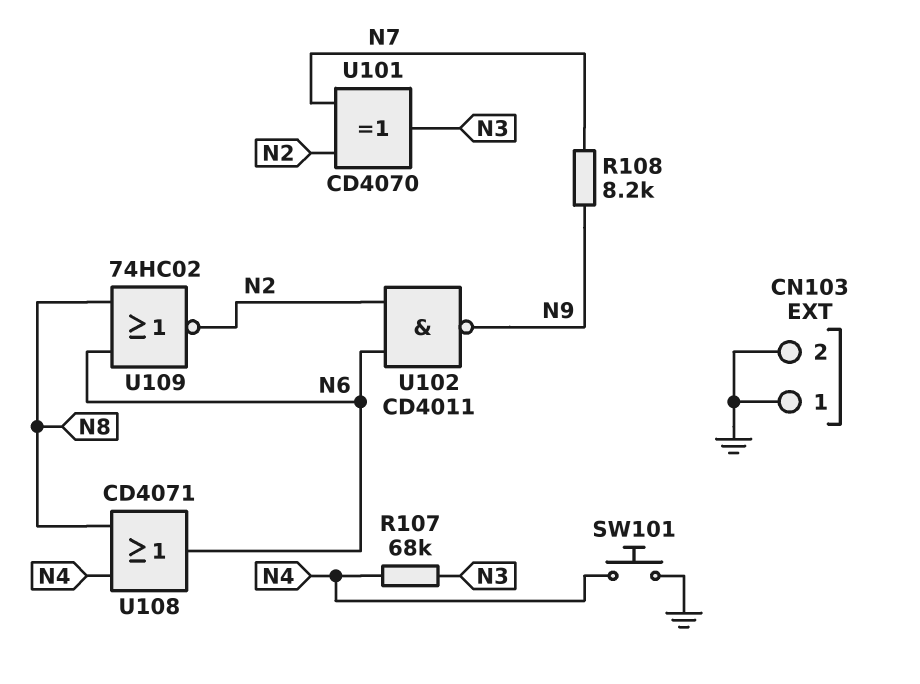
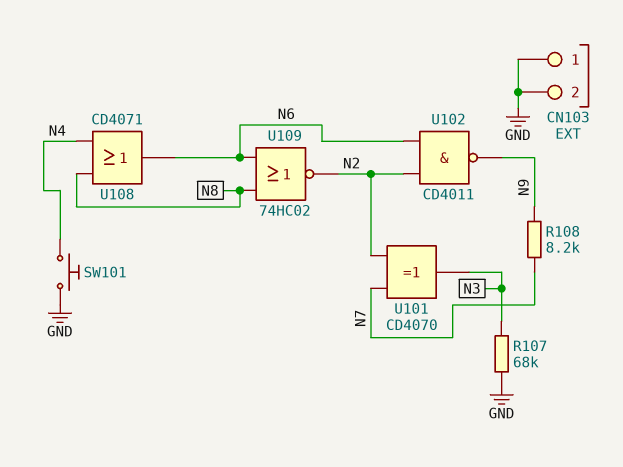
R107: 68k (N3, N4) -> 68k (GND, N3)

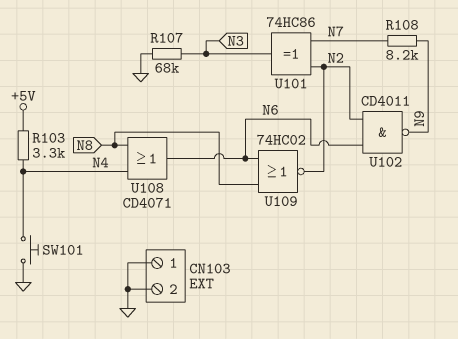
R103: none -> 3.3k (+5V, N4)
U101: XOR CD4070 (in N2, in N7, out N3) -> XOR 74HC86 (in N2, in N7, out N3)

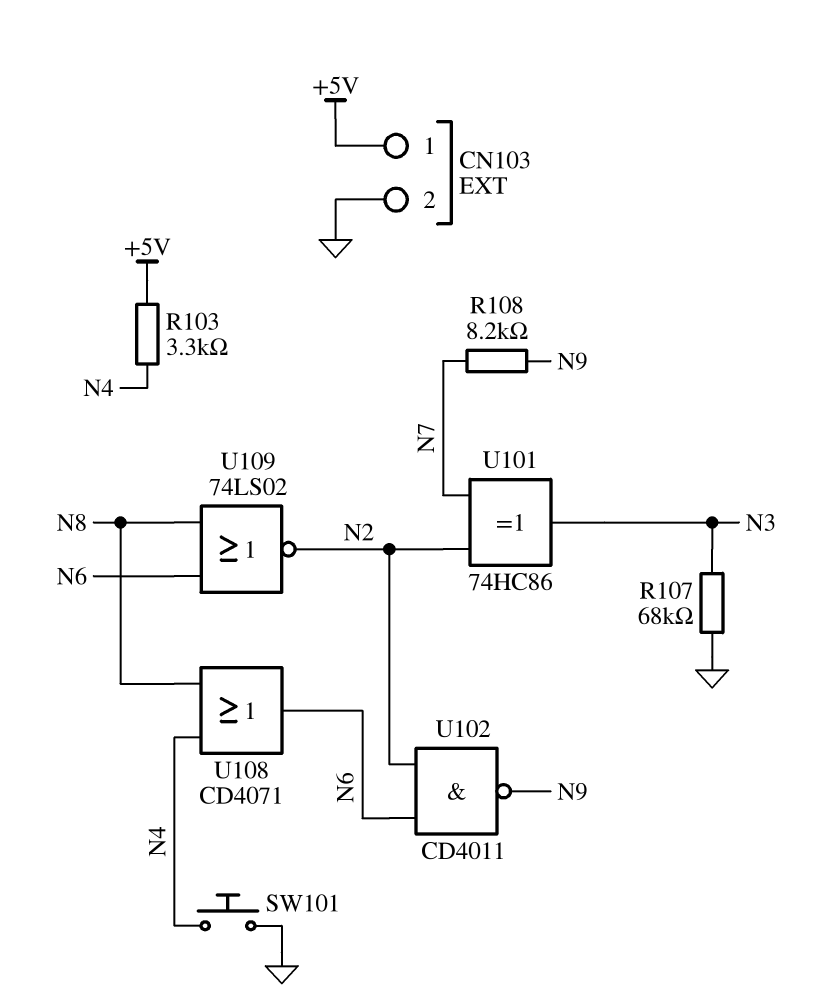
CN103 pin 1: GND -> +5V
U109: NOR 74HC02 (in N6, in N8, out N2) -> NOR 74LS02 (in N6, in N8, out N2)

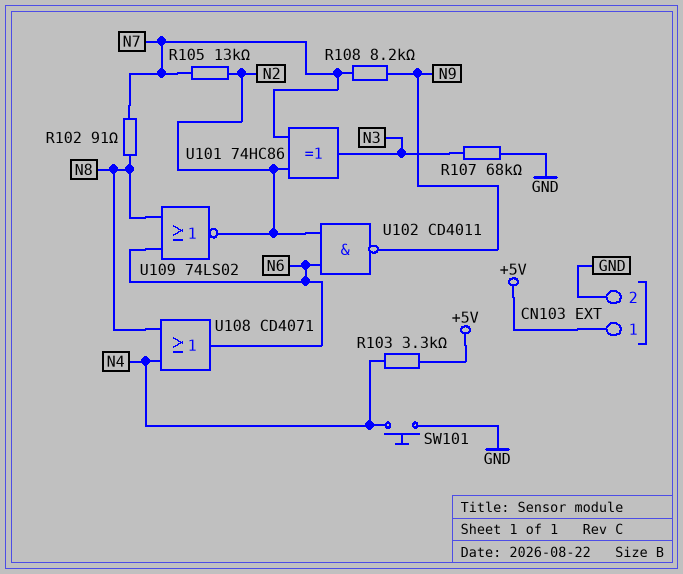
R102: none -> 91 (N7, N8)
R105: none -> 13k (N2, N7)

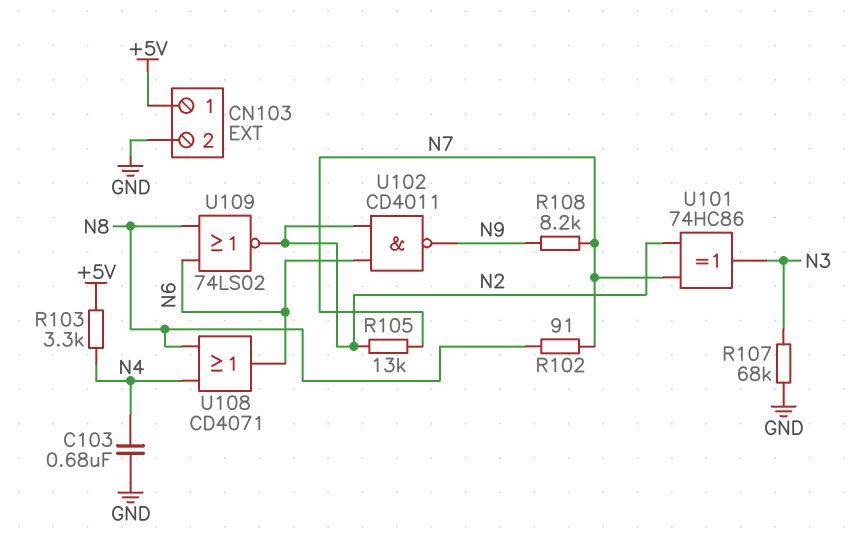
C103: none -> 680nF (GND, N4)
SW101: button (GND, N4) -> none

